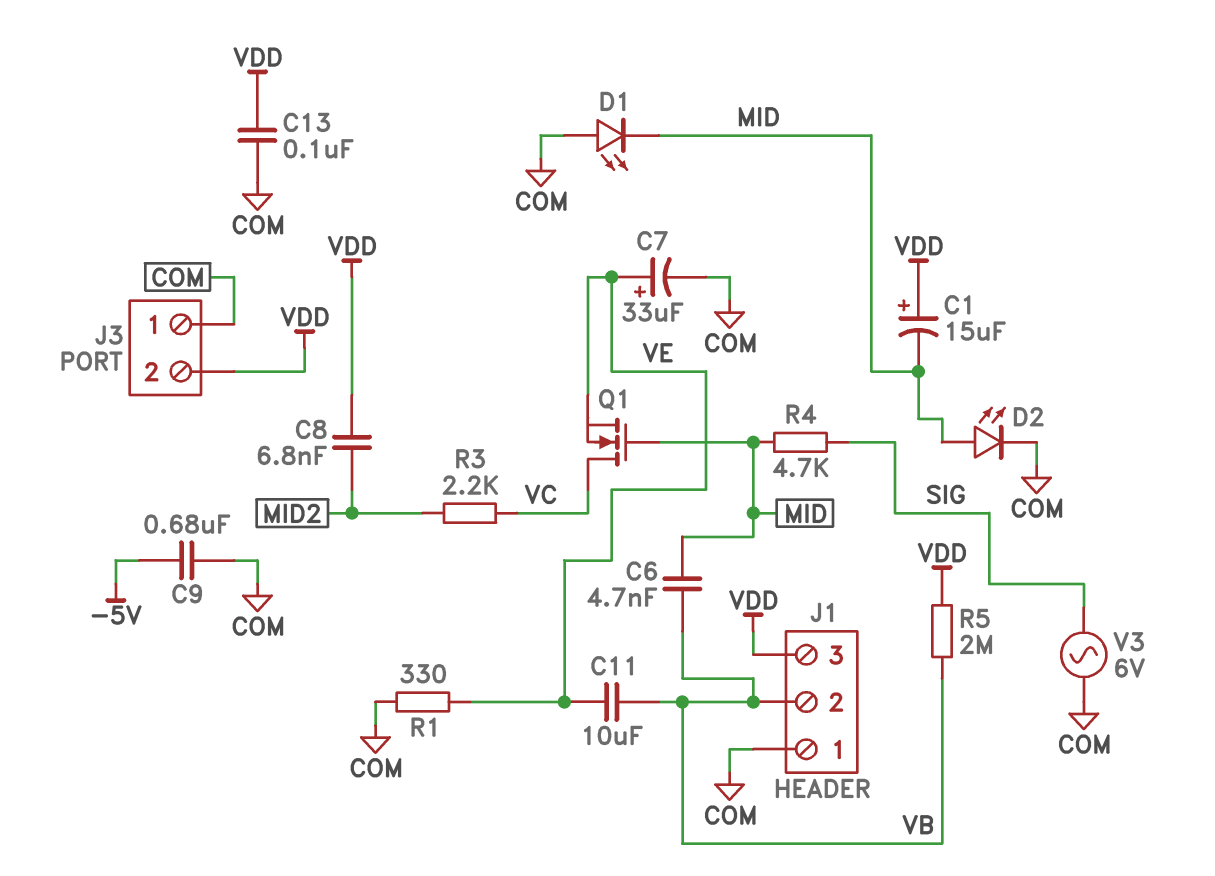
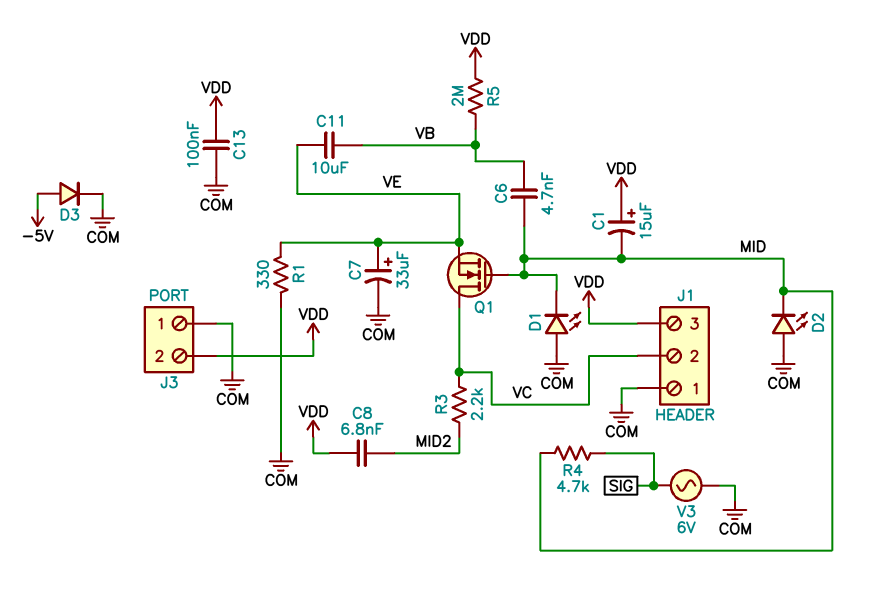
C9: 680nF (-5V, COM) -> none
D2: LED (A MID, K COM) -> LED (A COM, K MID)
D3: none -> diode (A -5V, K COM)
J1 pin 2: VB -> VC

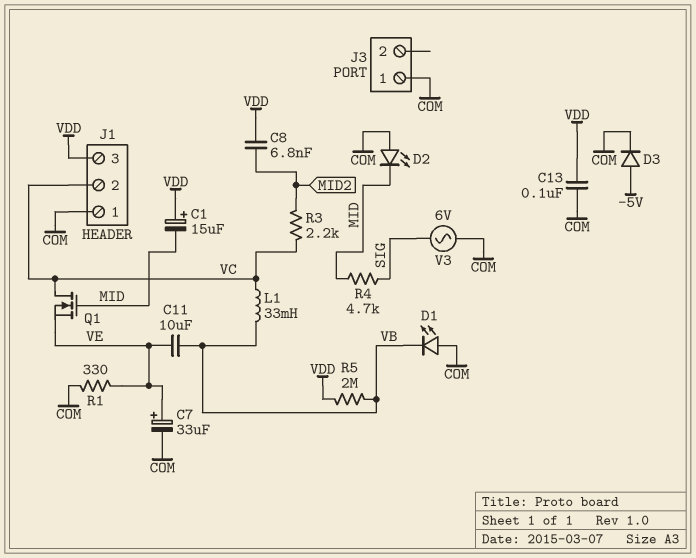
C6: 4.7nF (MID, VB) -> none
D1: LED (A COM, K MID) -> LED (A COM, K VB)
J3 pin 2: VDD -> none
L1: none -> 33mH (VB, VC)

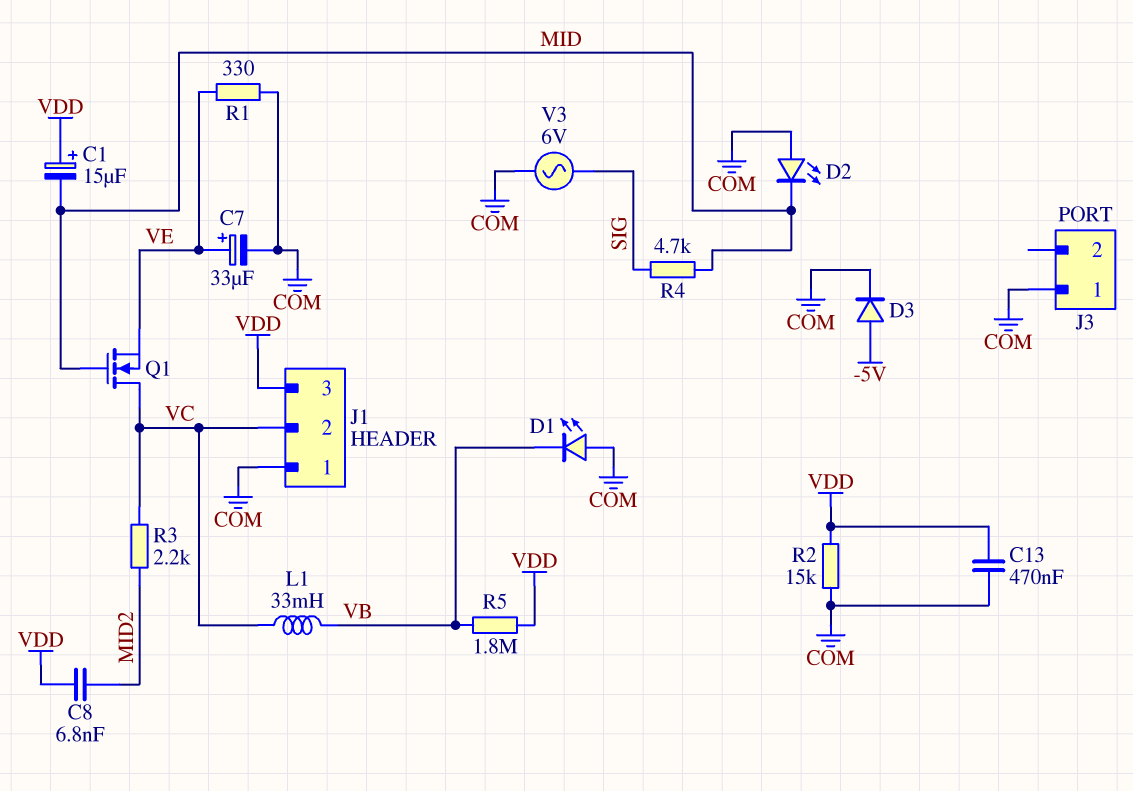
C11: 10uF (VB, VE) -> none
C13: 100nF (COM, VDD) -> 470nF (COM, VDD)
R2: none -> 15k (COM, VDD)
R5: 2M (VB, VDD) -> 1.8M (VB, VDD)

